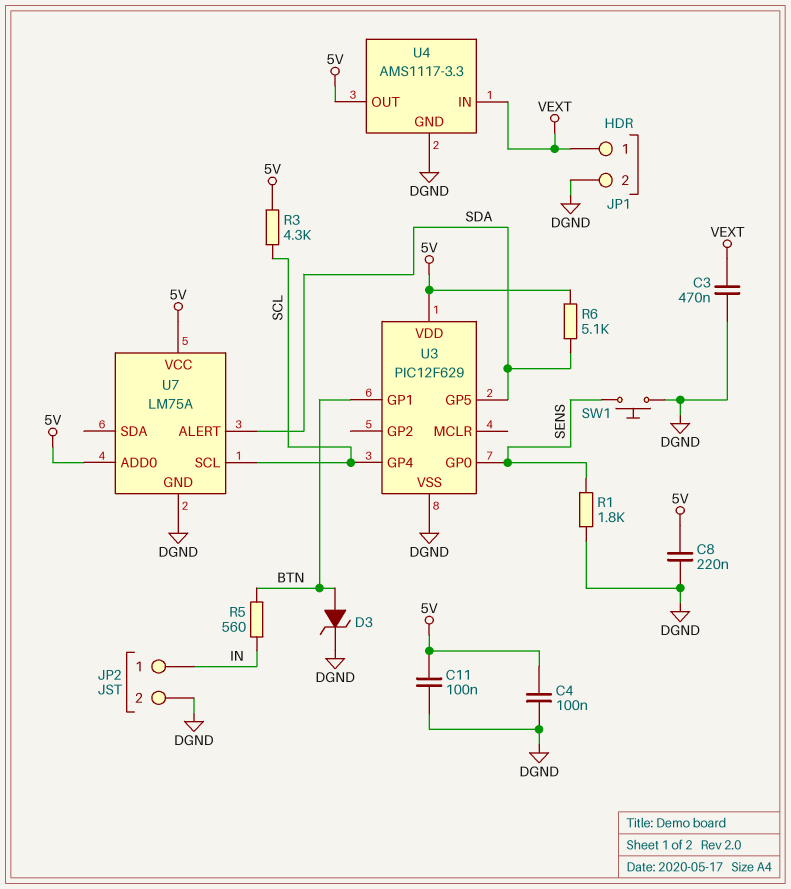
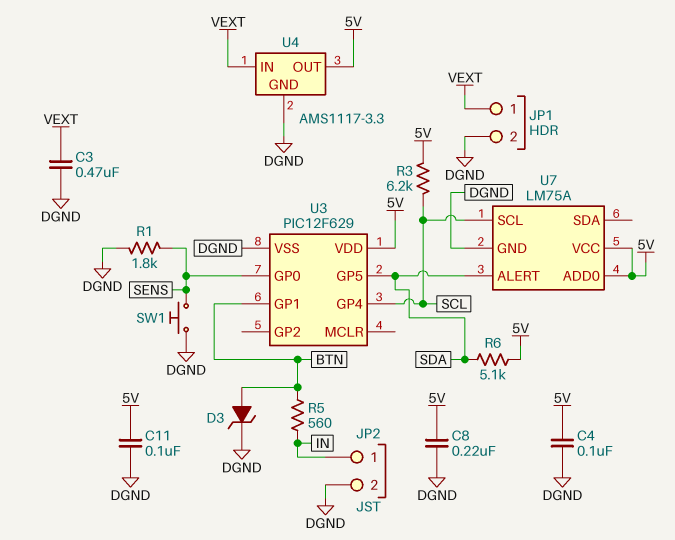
R3: 4.3k (5V, SCL) -> 6.2k (5V, SCL)

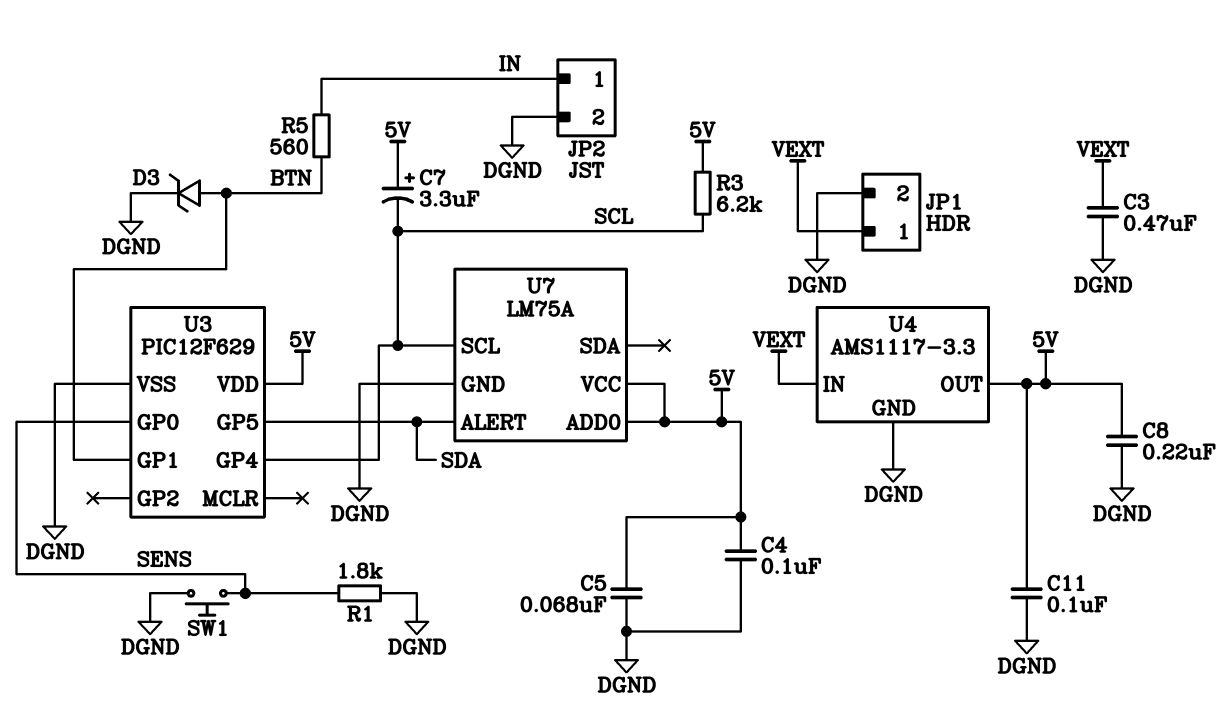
C5: none -> 68nF (5V, DGND)
C7: none -> 3.3uF (plus 5V, minus SCL)
R6: 5.1k (5V, SDA) -> none

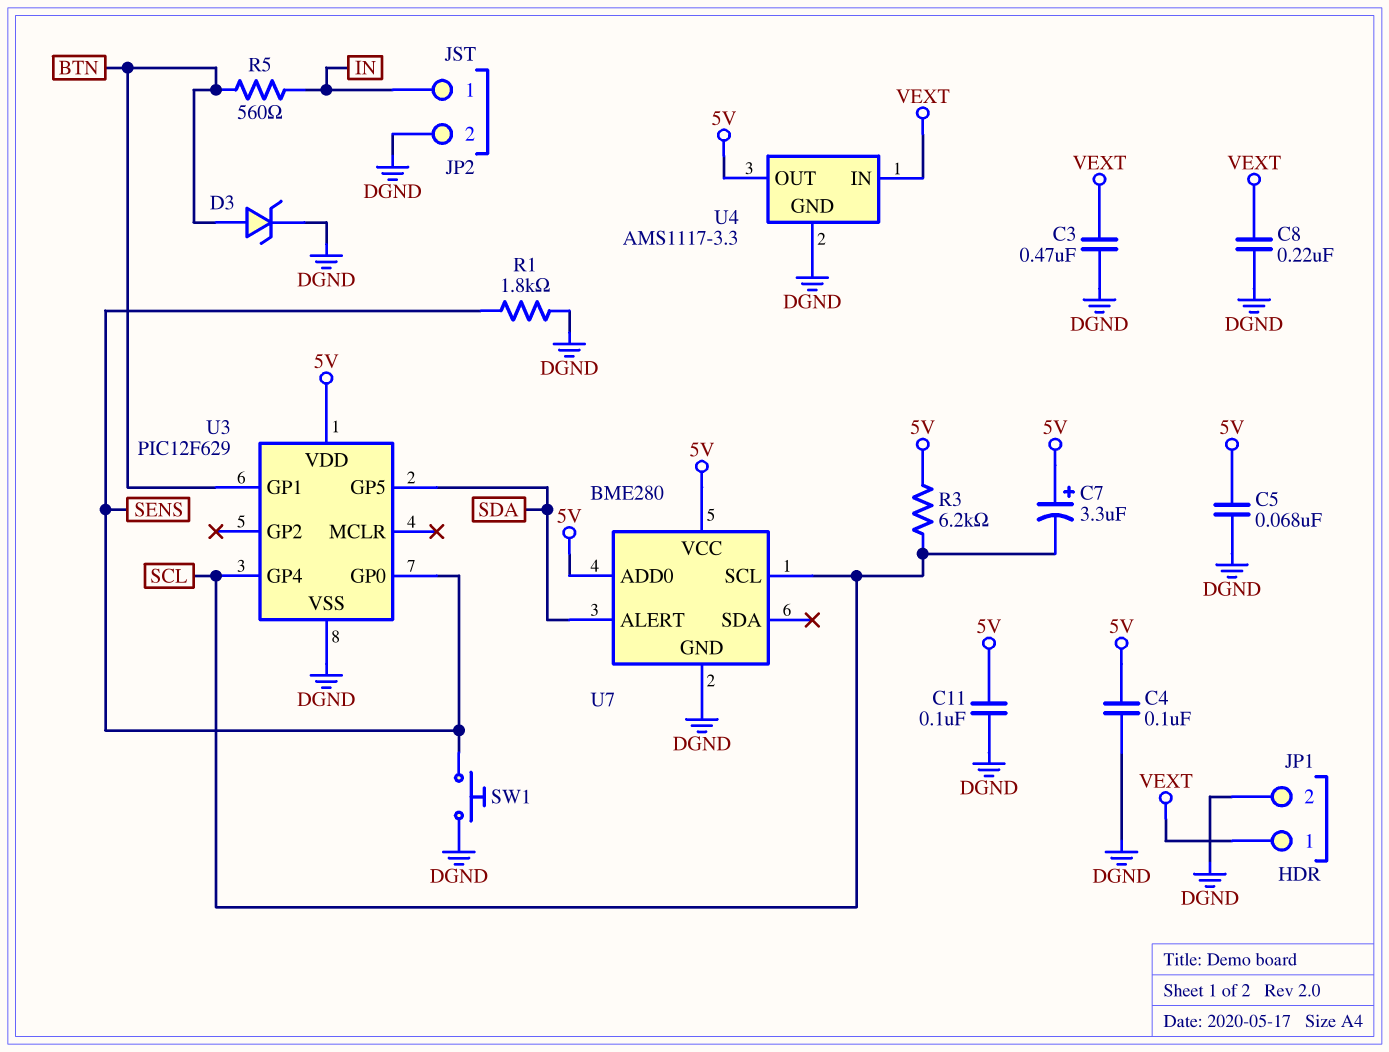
C8: 220nF (5V, DGND) -> 220nF (DGND, VEXT)
U7: LM75A -> BME280

